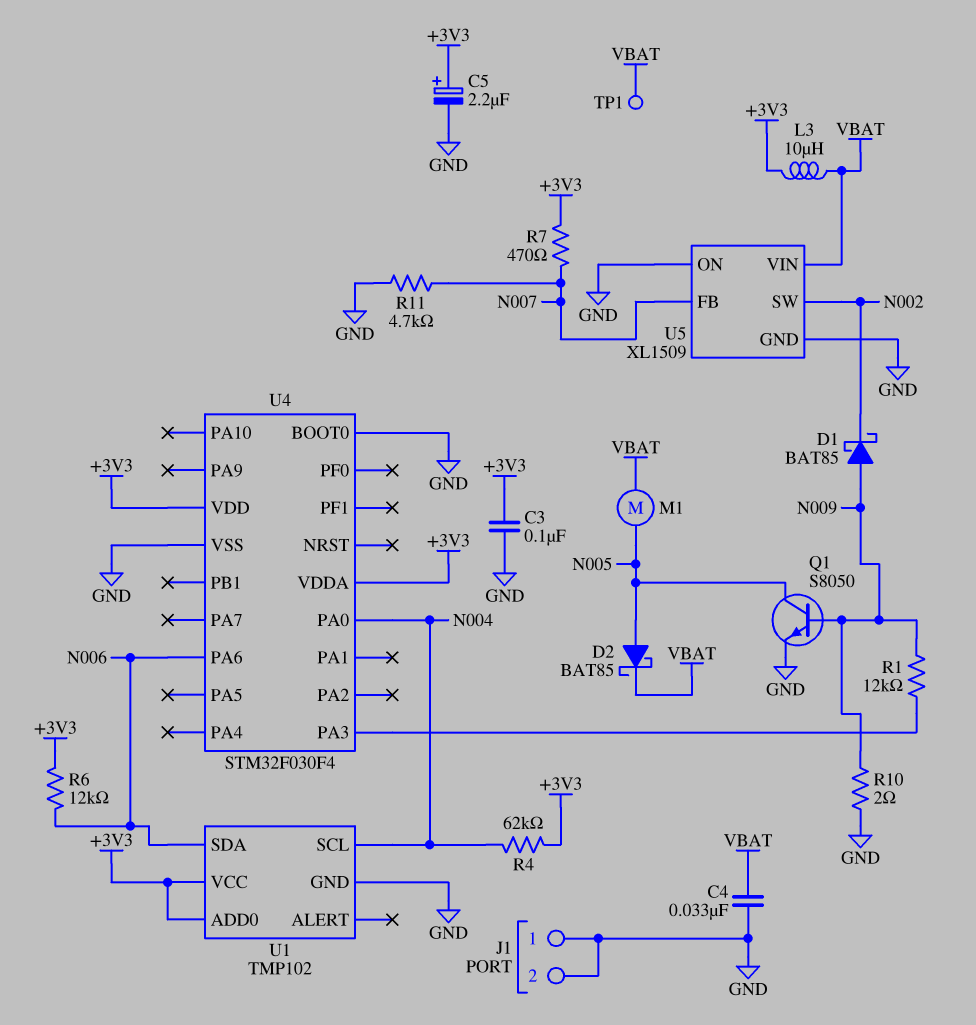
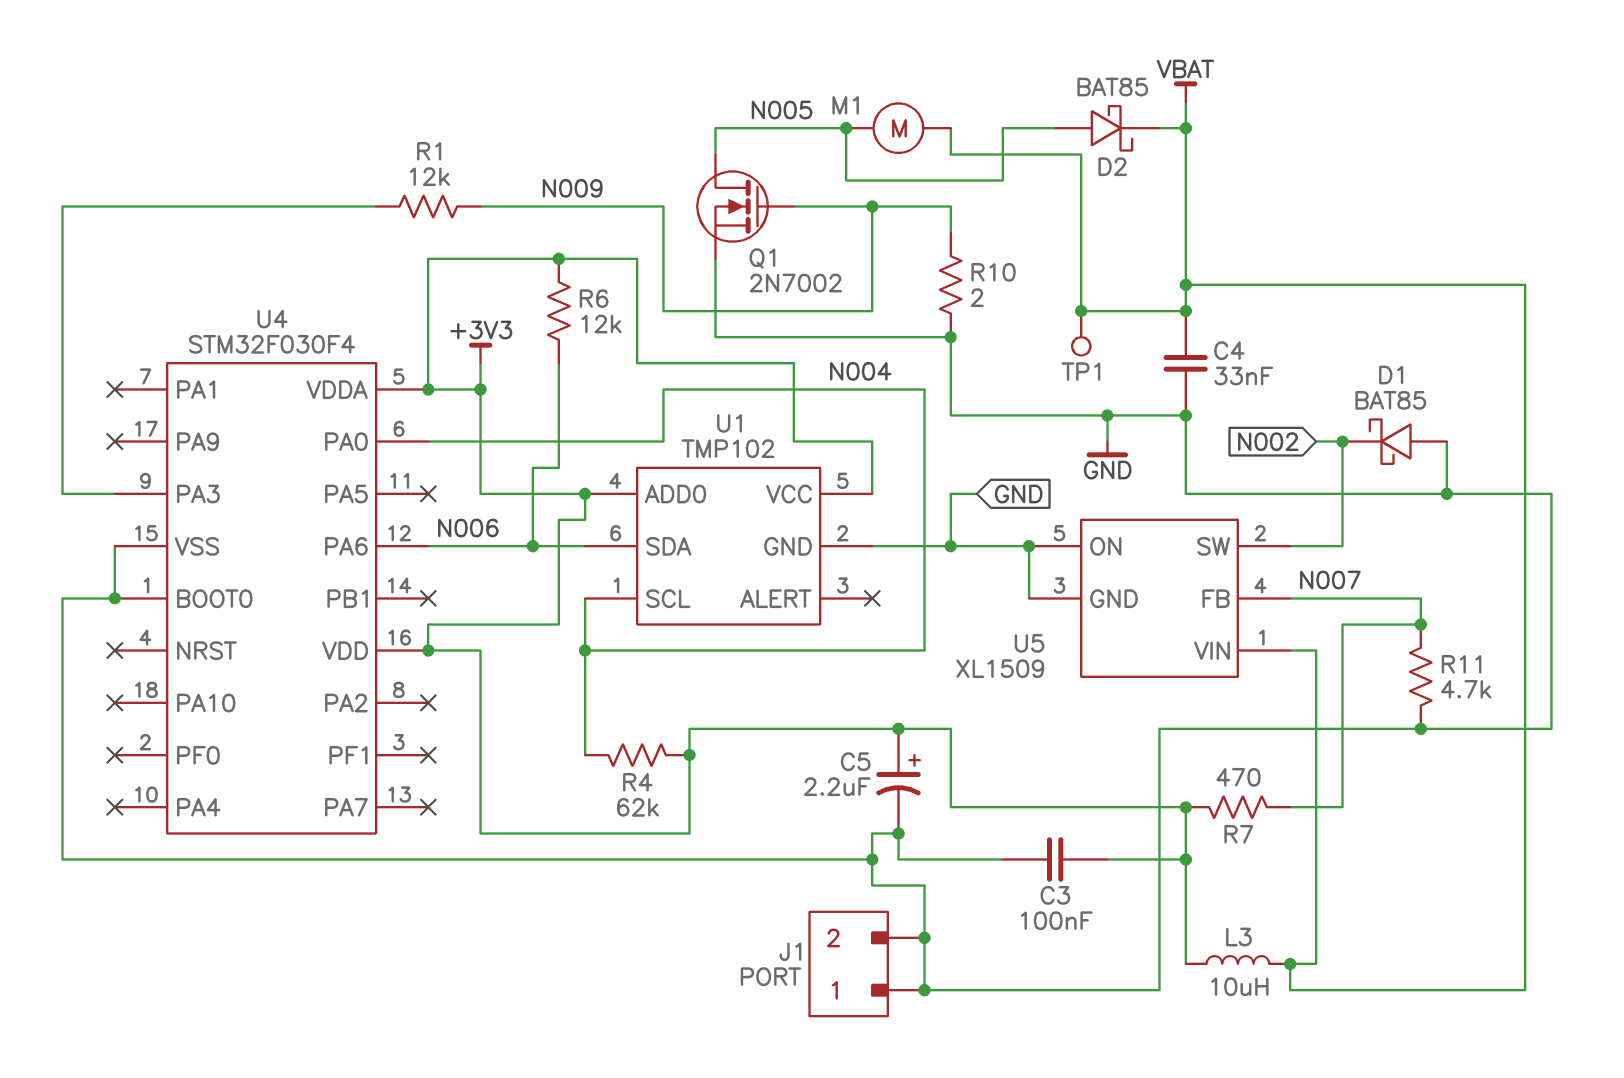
D1: schottky BAT85 (A N009, K N002) -> schottky BAT85 (A GND, K N002)
Q1: NPN S8050 (B N009, C N005, E GND) -> NMOS 2N7002 (G N009, D N005, S GND)

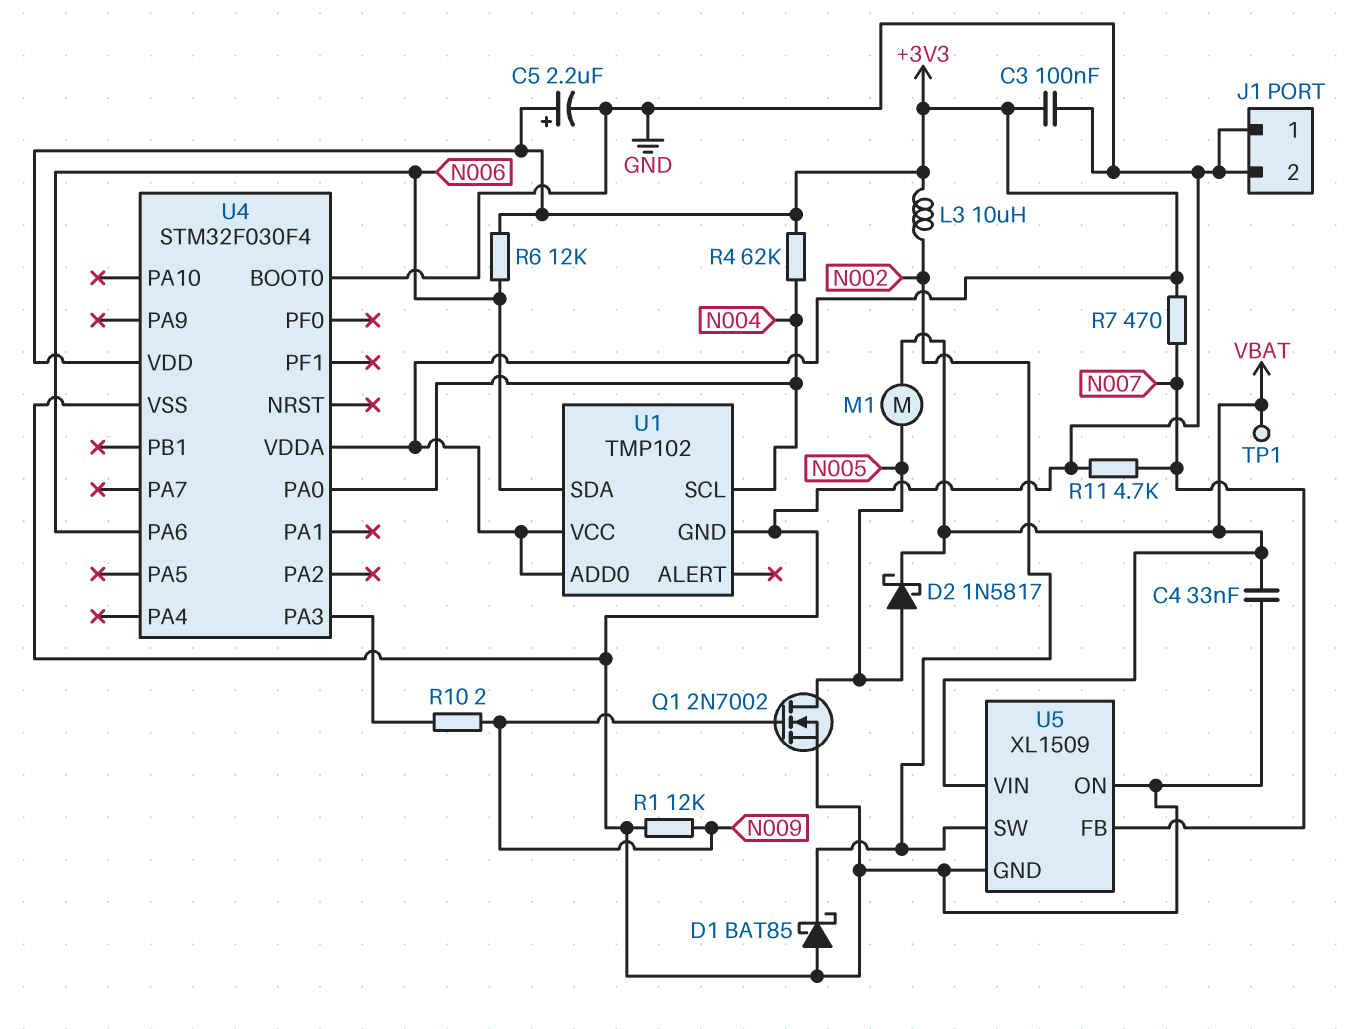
D2: schottky BAT85 (A N005, K VBAT) -> schottky 1N5817 (A N005, K VBAT)
L3: 10uH (+3V3, VBAT) -> 10uH (+3V3, N002)
R1: 12k (N009, U4/PA3) -> 12k (GND, N009)
R10: 2 (GND, N009) -> 2 (N009, U4/PA3)

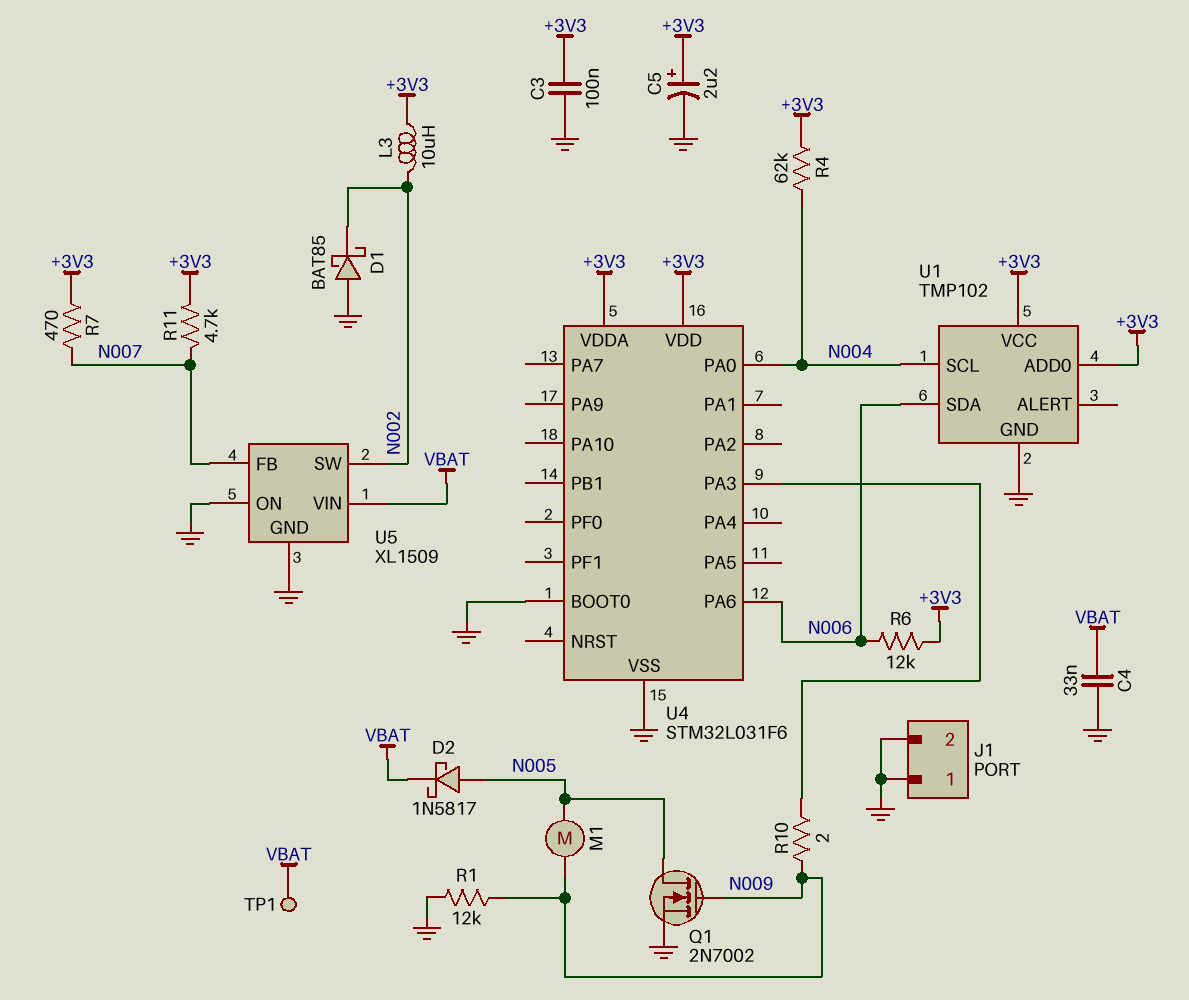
M1: motor (N005, VBAT) -> motor (N005, N009)
R11: 4.7k (GND, N007) -> 4.7k (+3V3, N007)
U4: STM32F030F4 -> STM32L031F6

